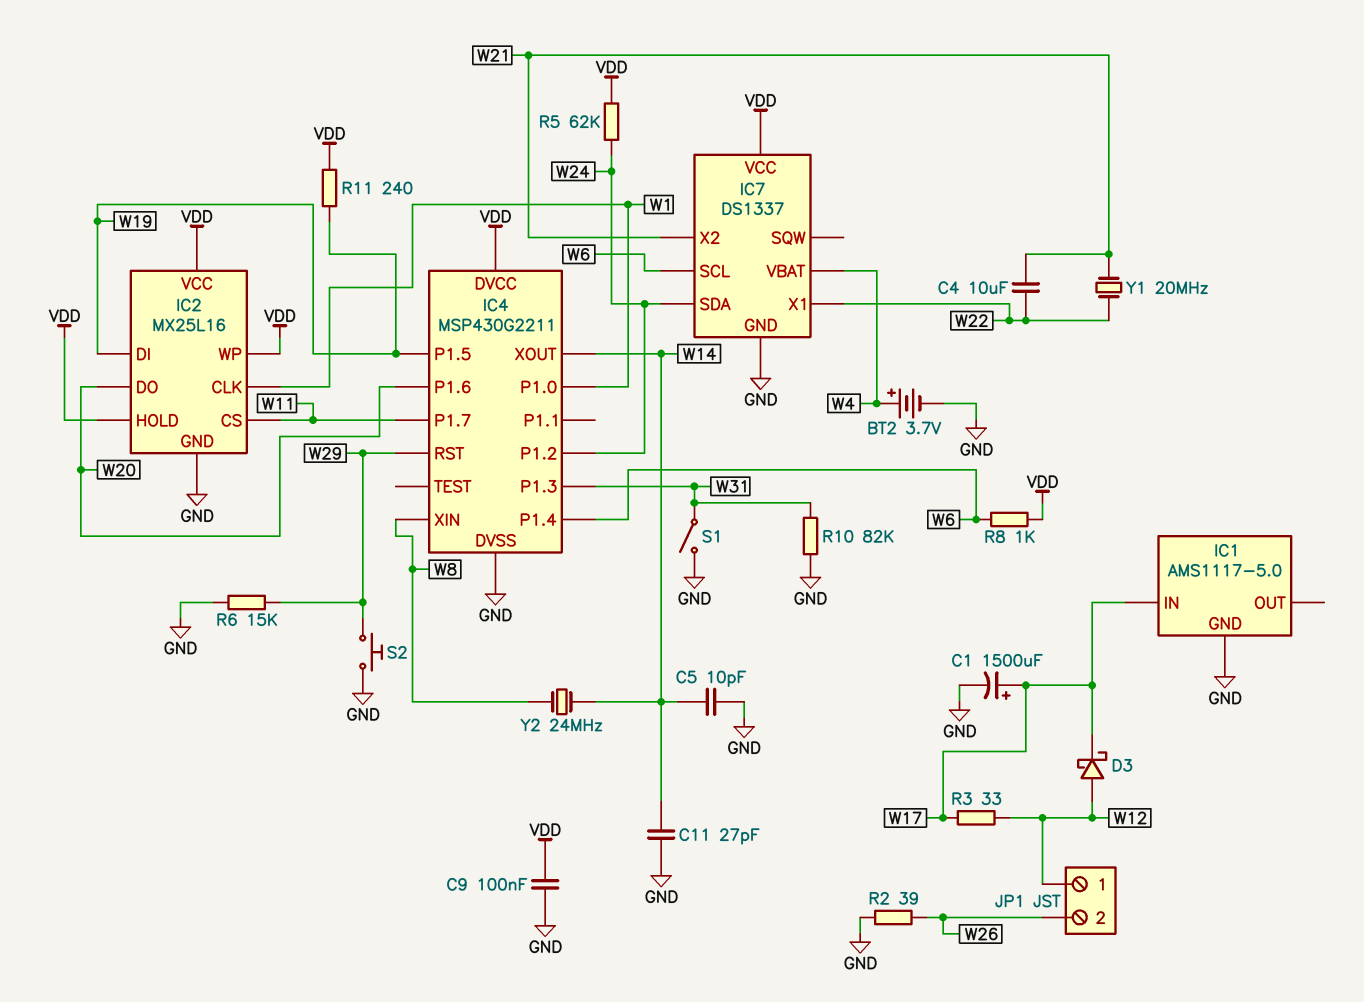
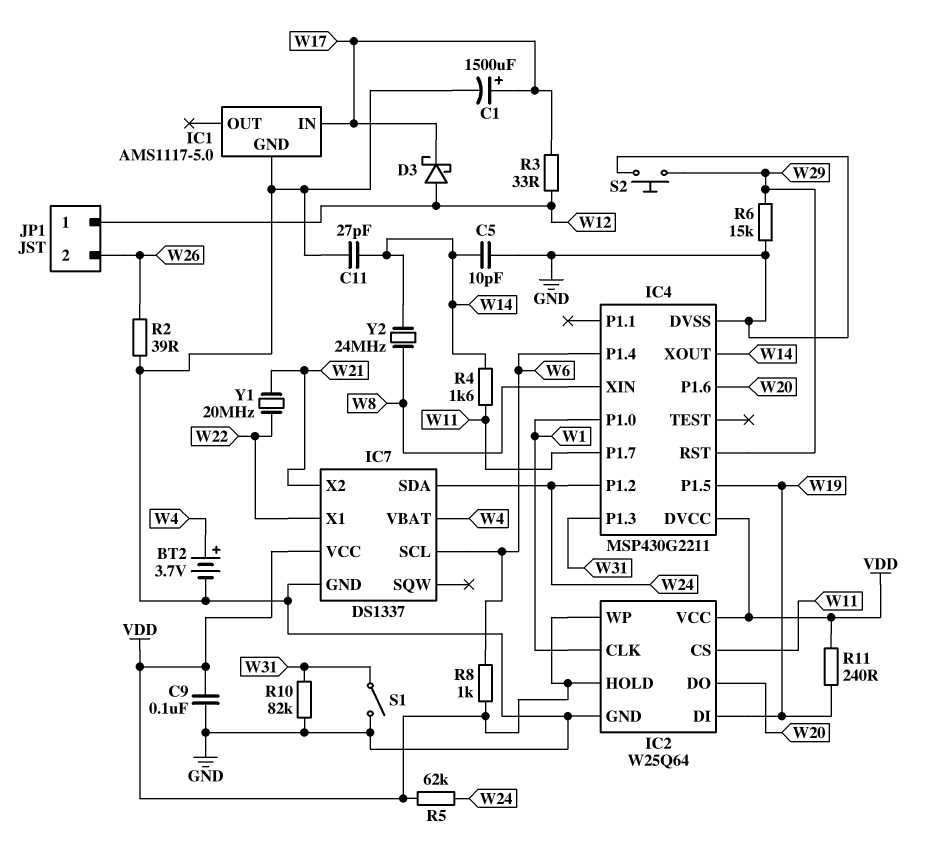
C4: 10uF (W21, W22) -> none
IC2: MX25L16 -> W25Q64
R4: none -> 1.6k (W11, W14)

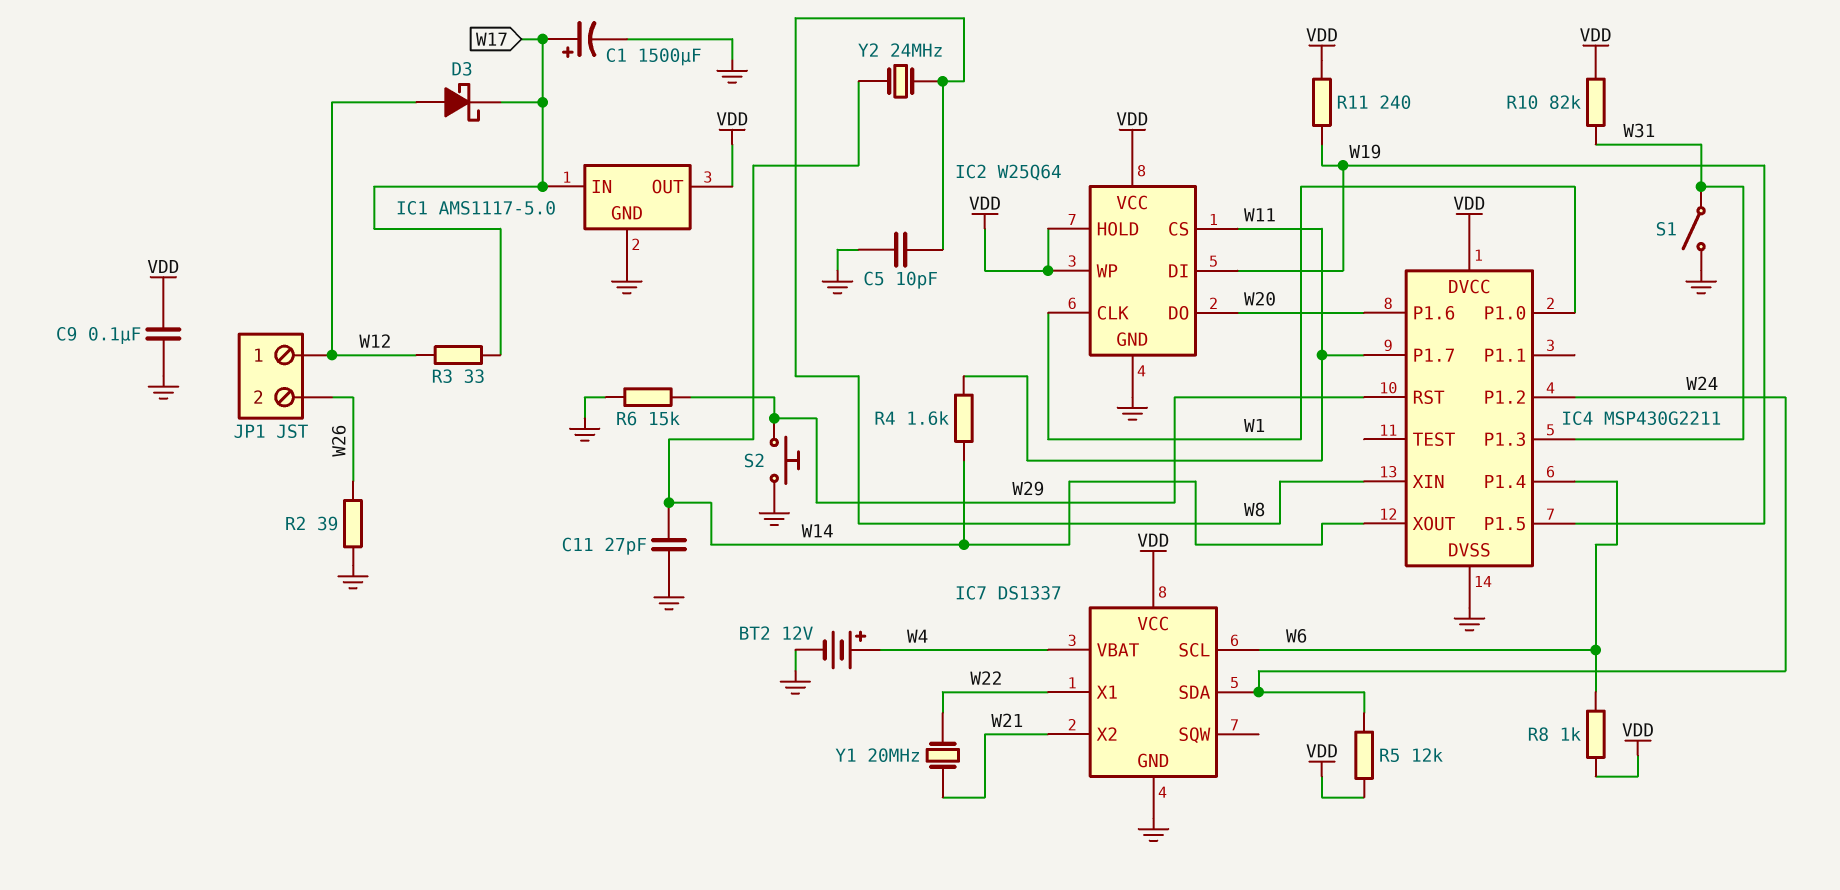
BT2: 3.7V (plus W4, minus GND) -> 12V (plus W4, minus GND)
C5: 10pF (GND, W14) -> 10pF (GND, W8)
IC1 pin OUT: none -> VDD
R5: 62k (VDD, W24) -> 12k (VDD, W24)
R10: 82k (GND, W31) -> 82k (VDD, W31)

